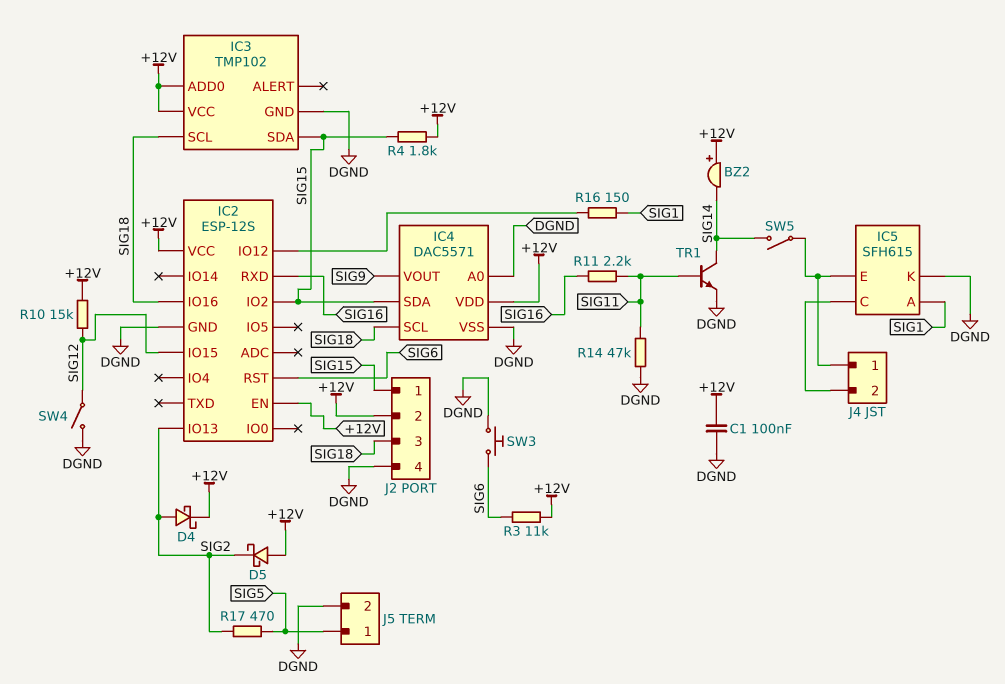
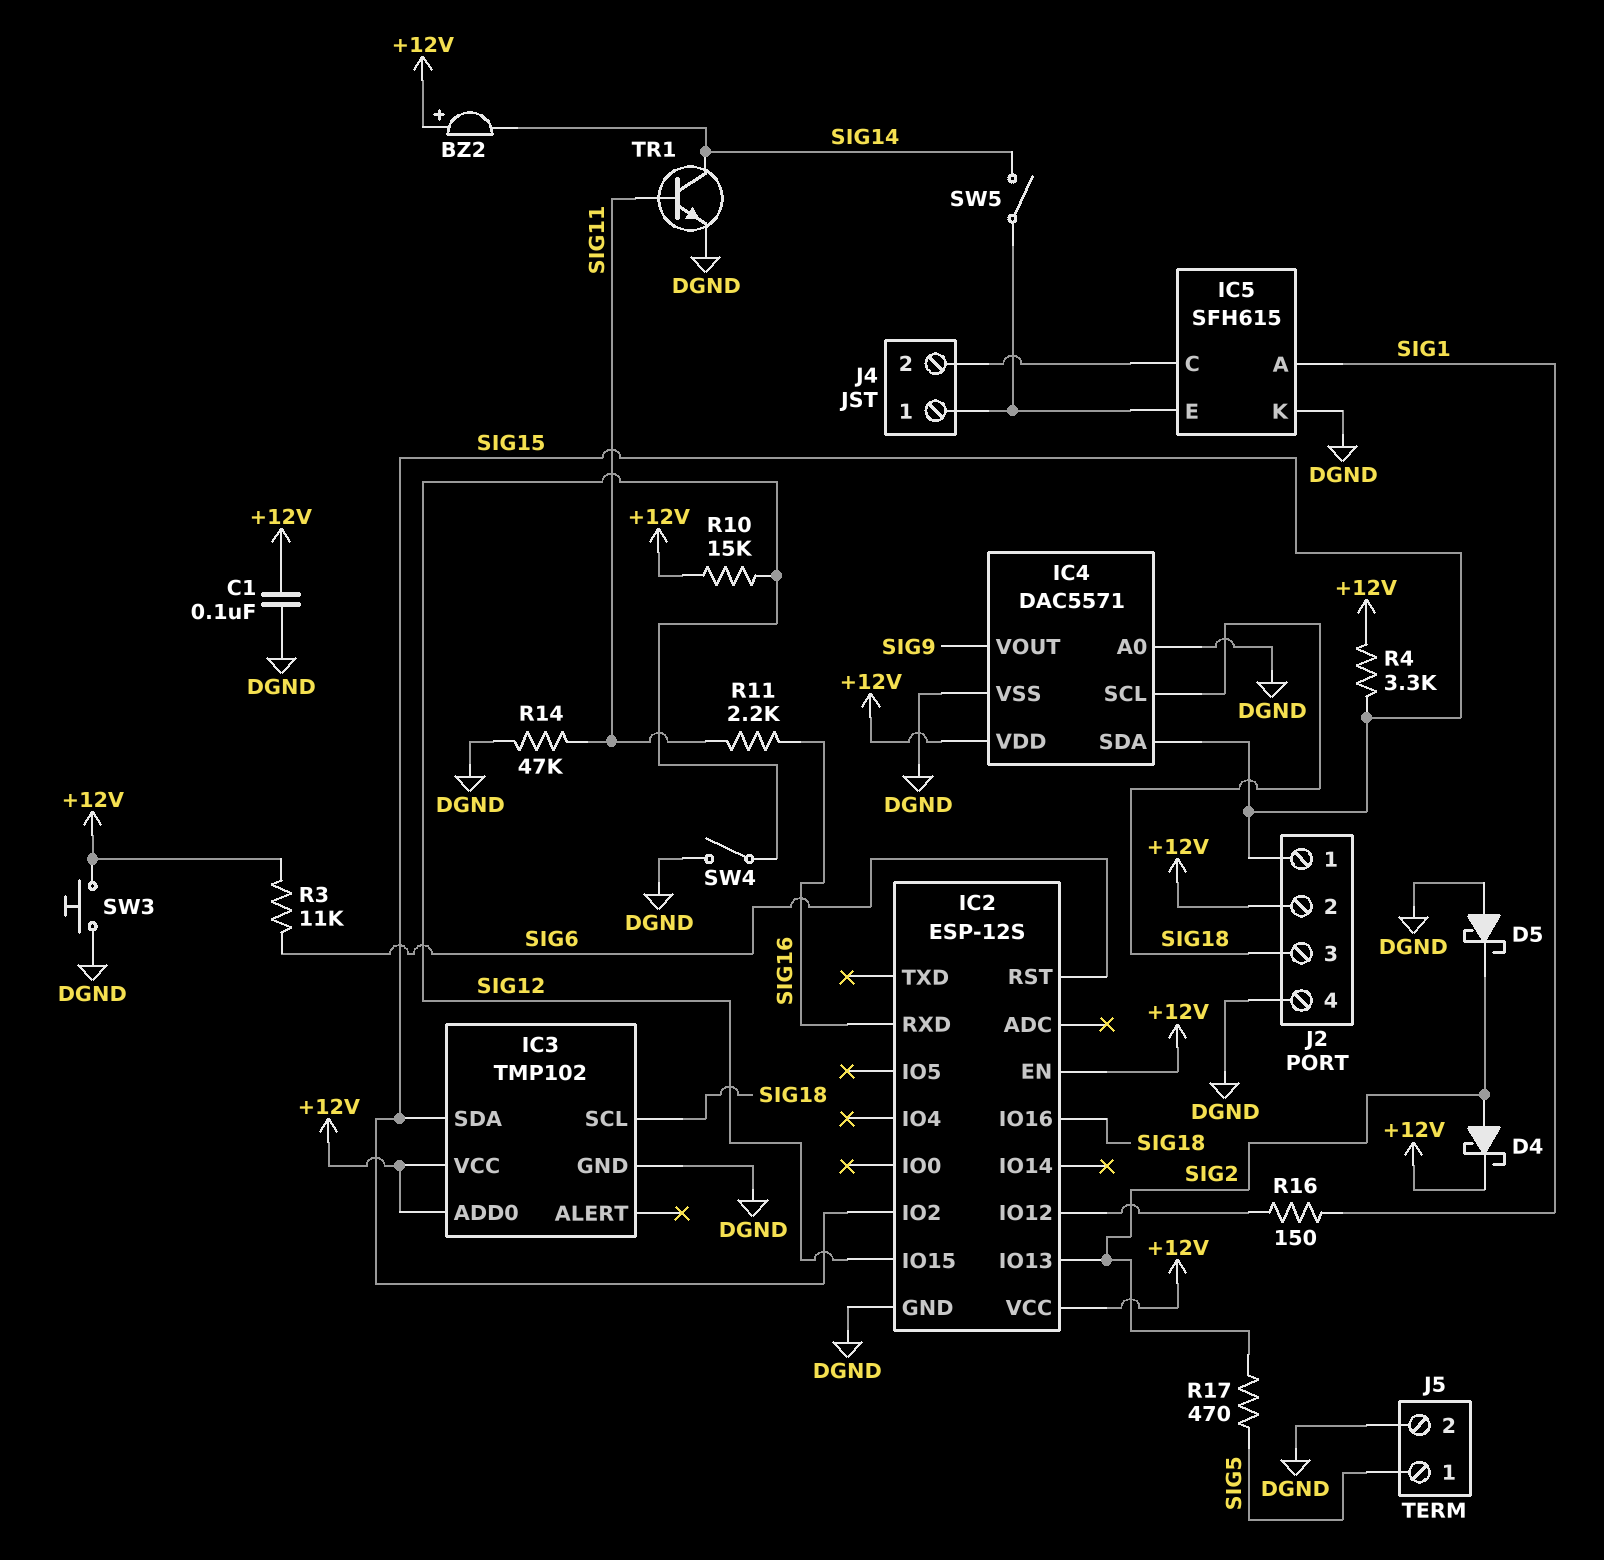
D5: schottky (A +12V, K SIG2) -> schottky (A DGND, K SIG2)
R4: 1.8k (+12V, SIG15) -> 3.3k (+12V, SIG15)
SW3: button (DGND, SIG6) -> button (+12V, DGND)

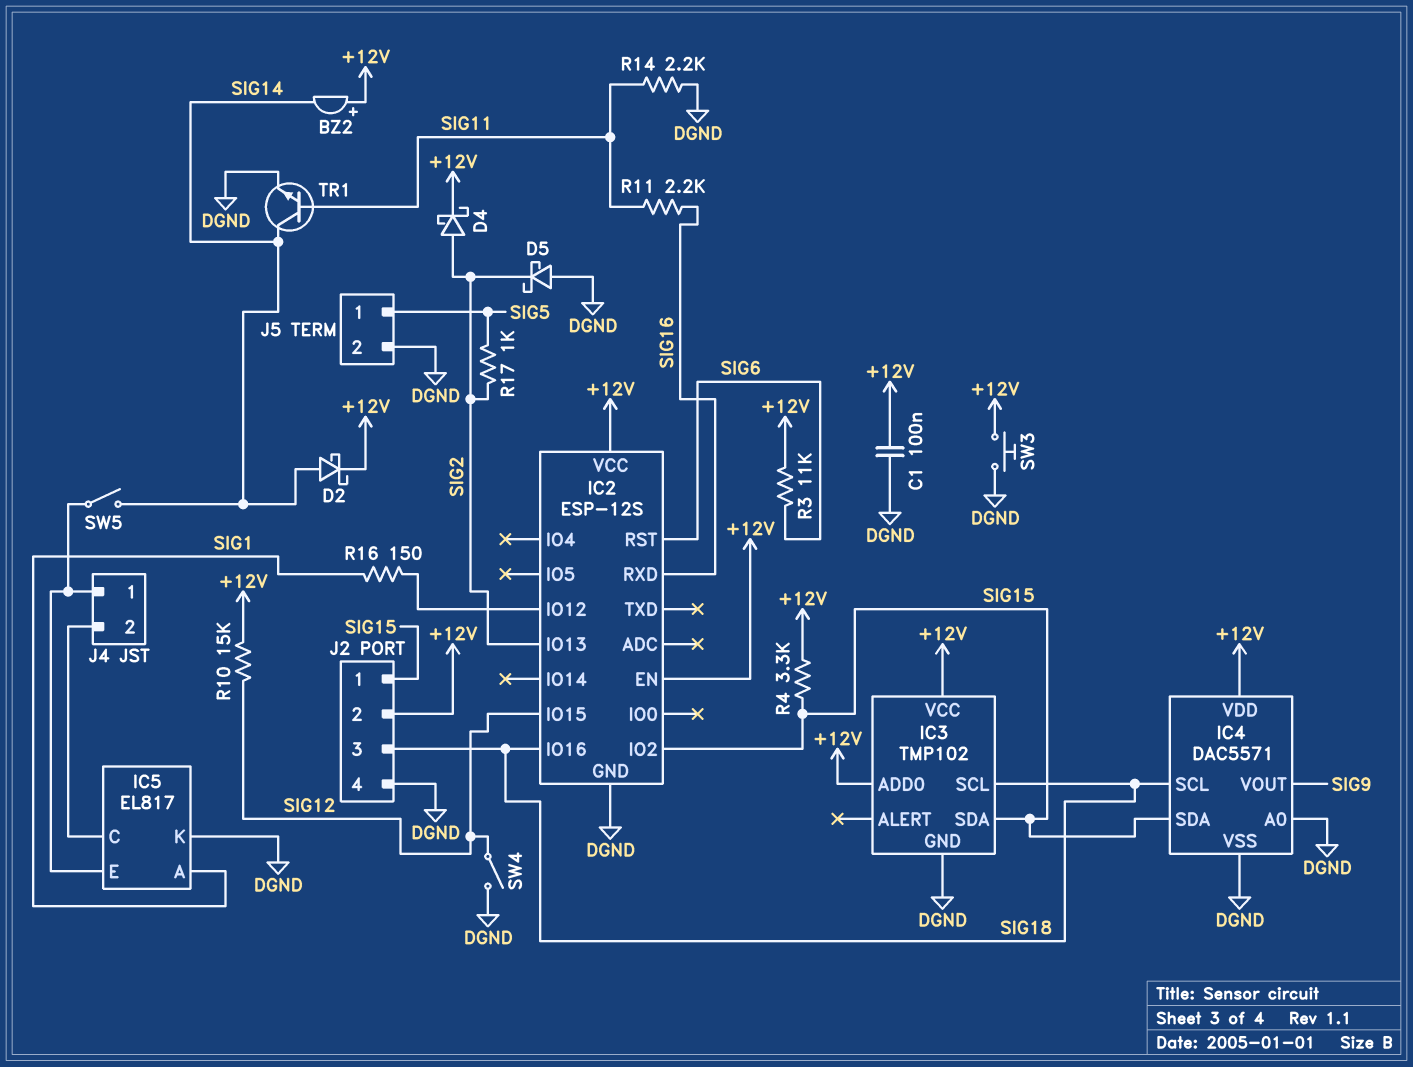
D2: none -> schottky (A SIG14, K +12V)
IC5: SFH615 -> EL817
R14: 47k (DGND, SIG11) -> 2.2k (DGND, SIG11)
R17: 470 (SIG2, SIG5) -> 1k (SIG2, SIG5)

